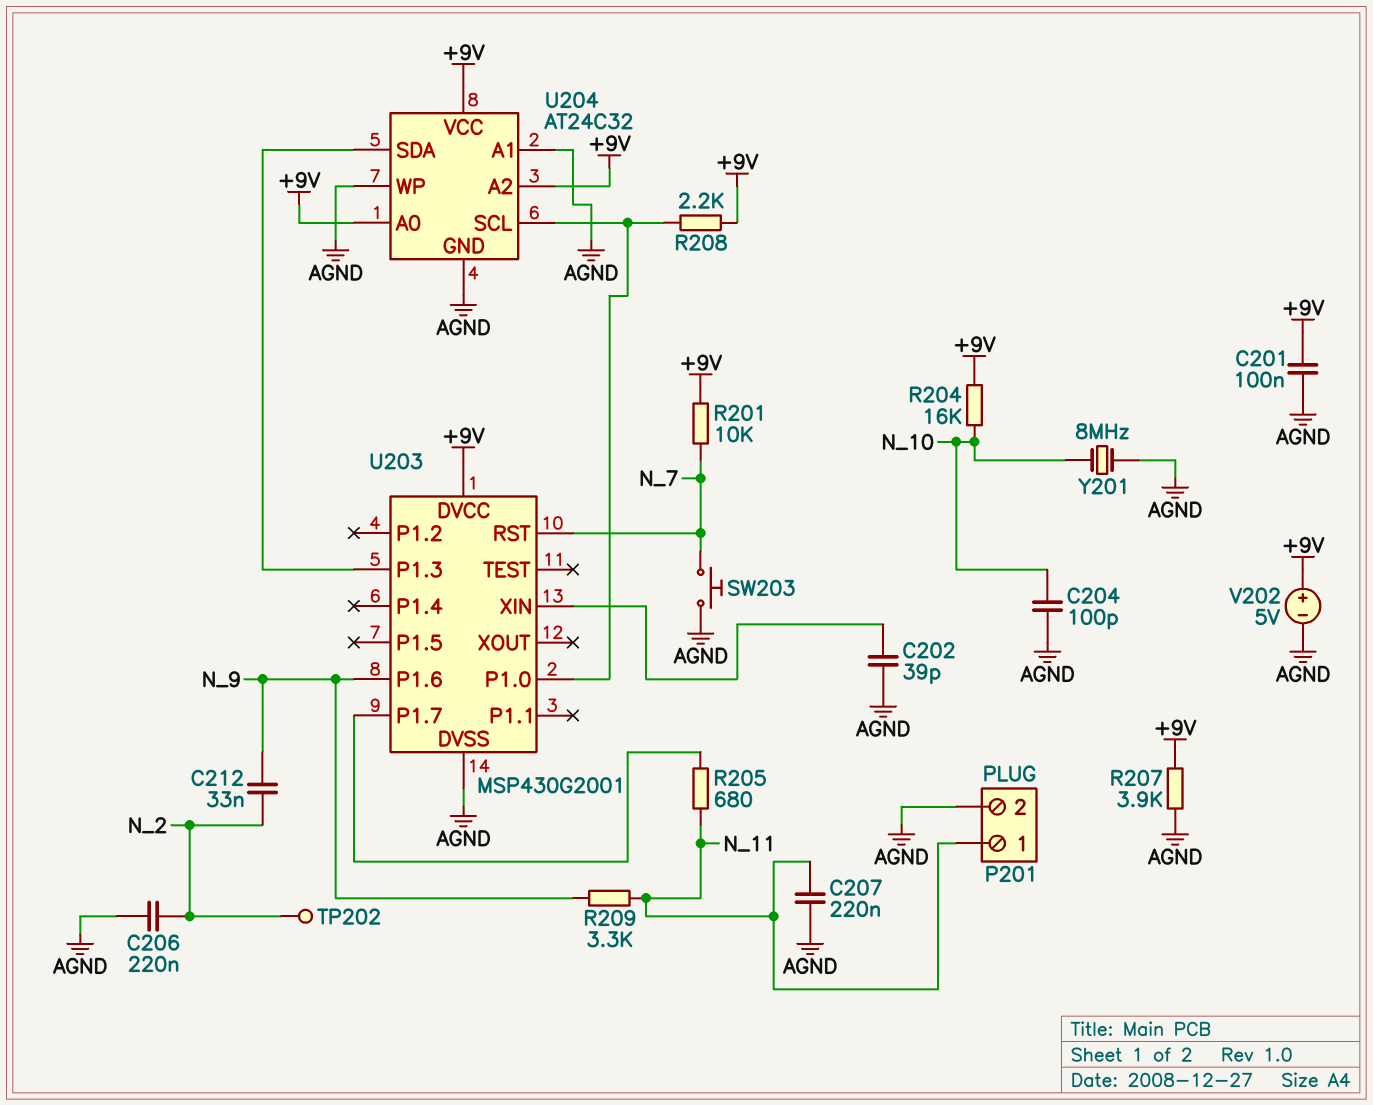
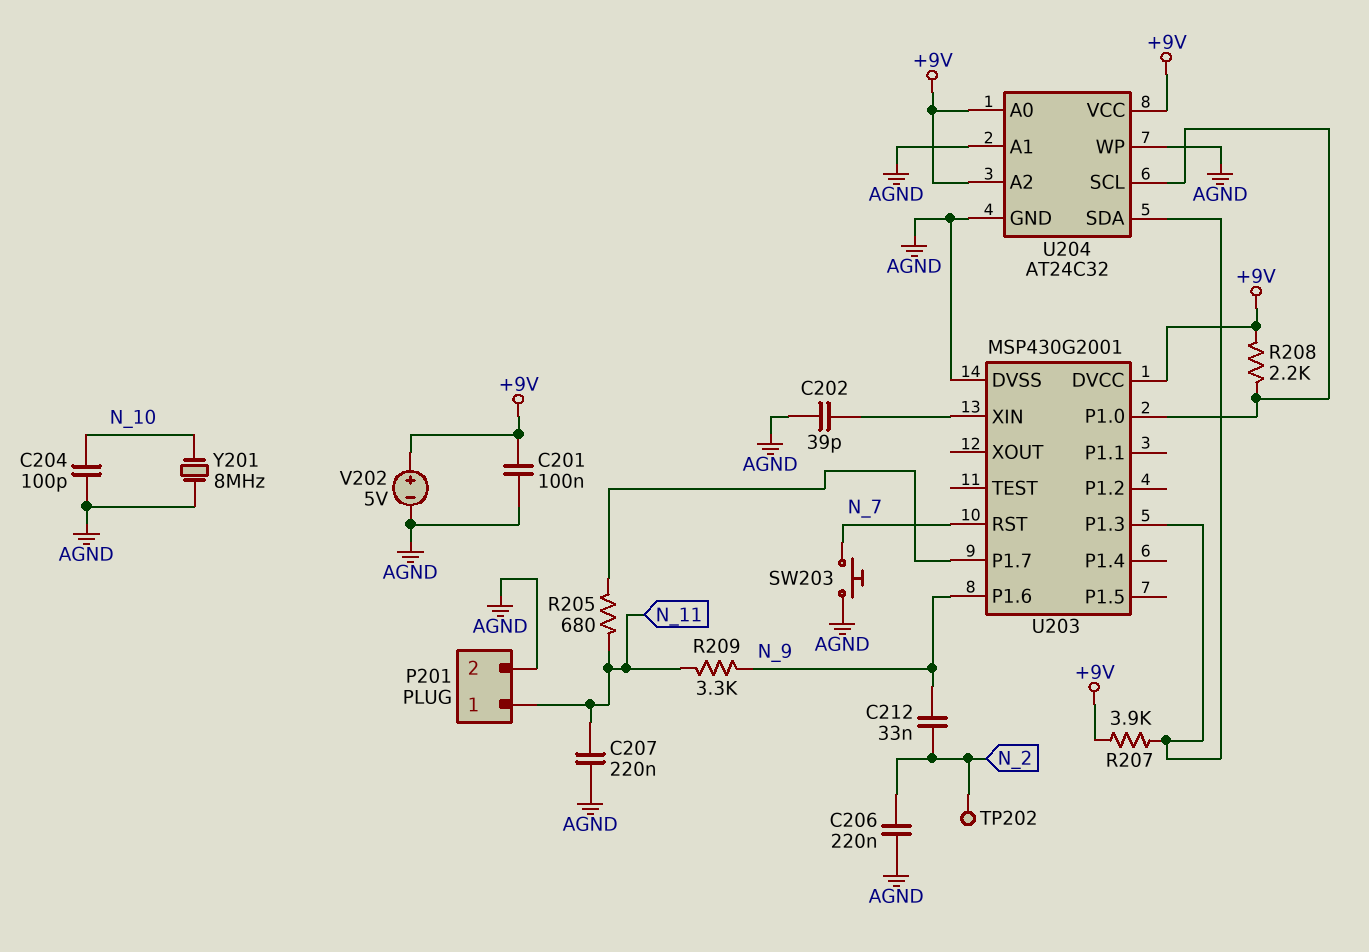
R201: 10k (+9V, N_7) -> none
R204: 16k (+9V, N_10) -> none
R207: 3.9k (+9V, AGND) -> 3.9k (+9V, U203/P1.3)

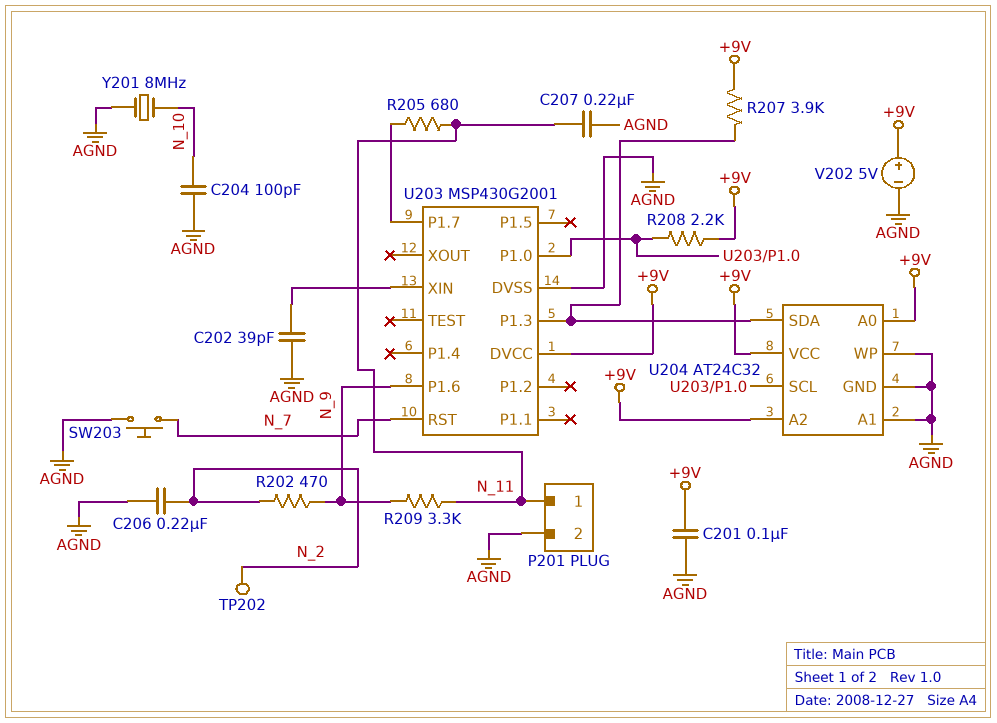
C212: 33nF (N_2, N_9) -> none
R202: none -> 470 (N_2, N_9)

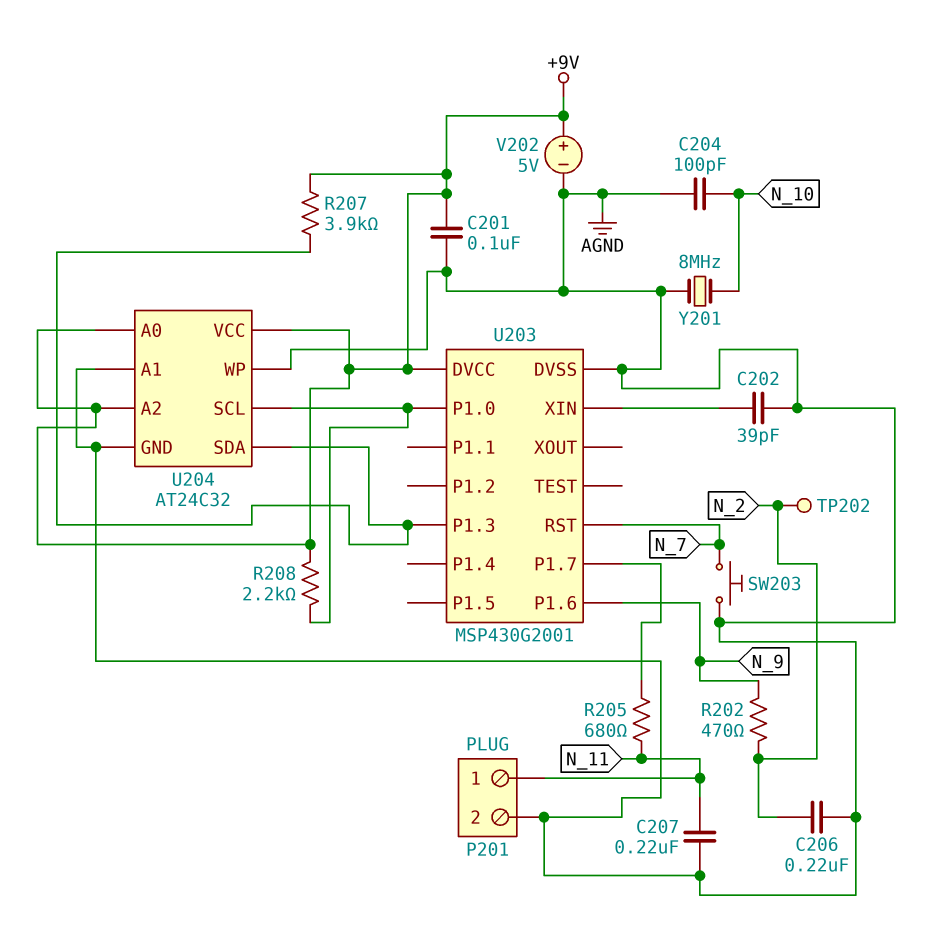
R209: 3.3k (N_9, N_11) -> none

